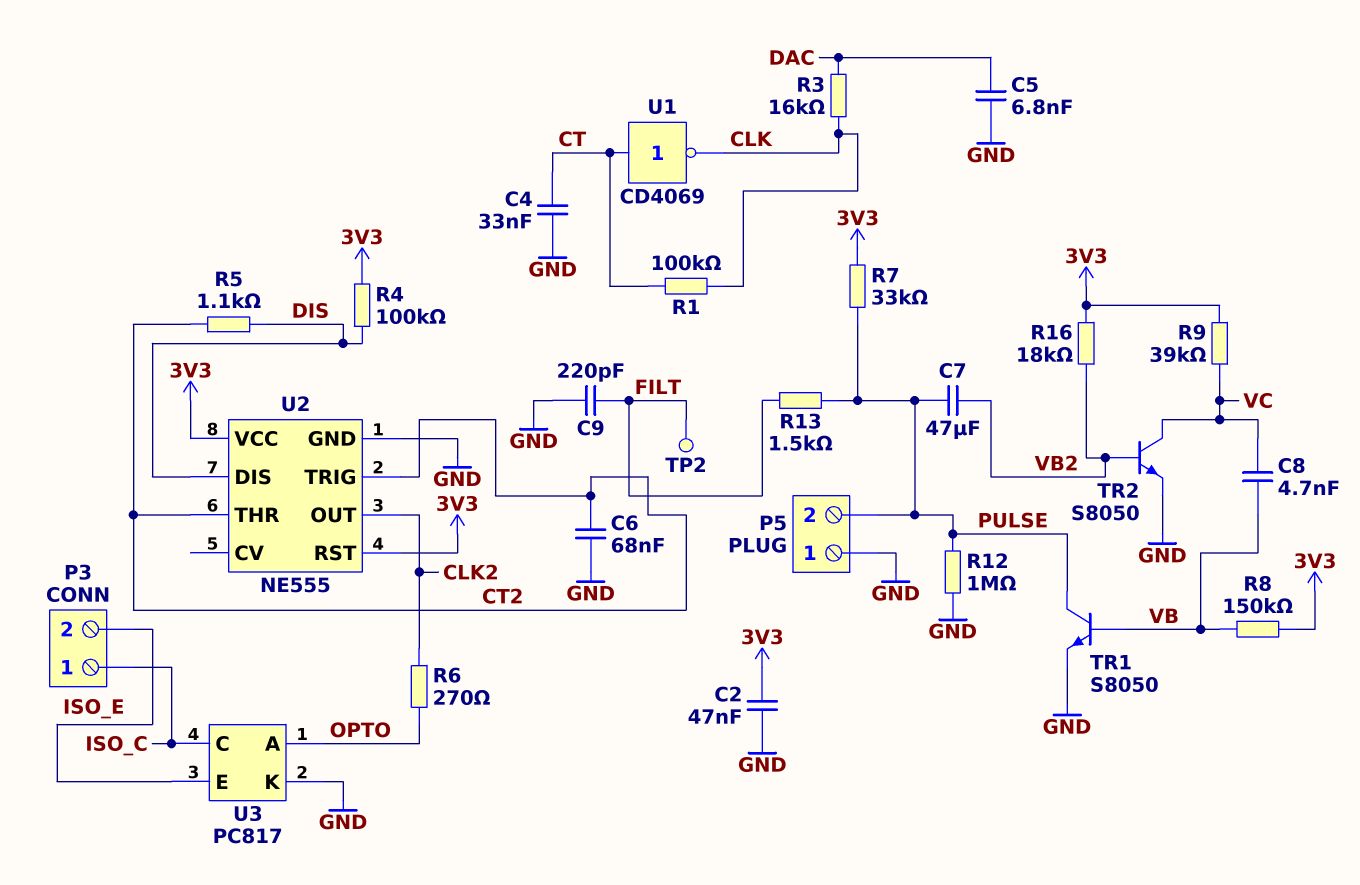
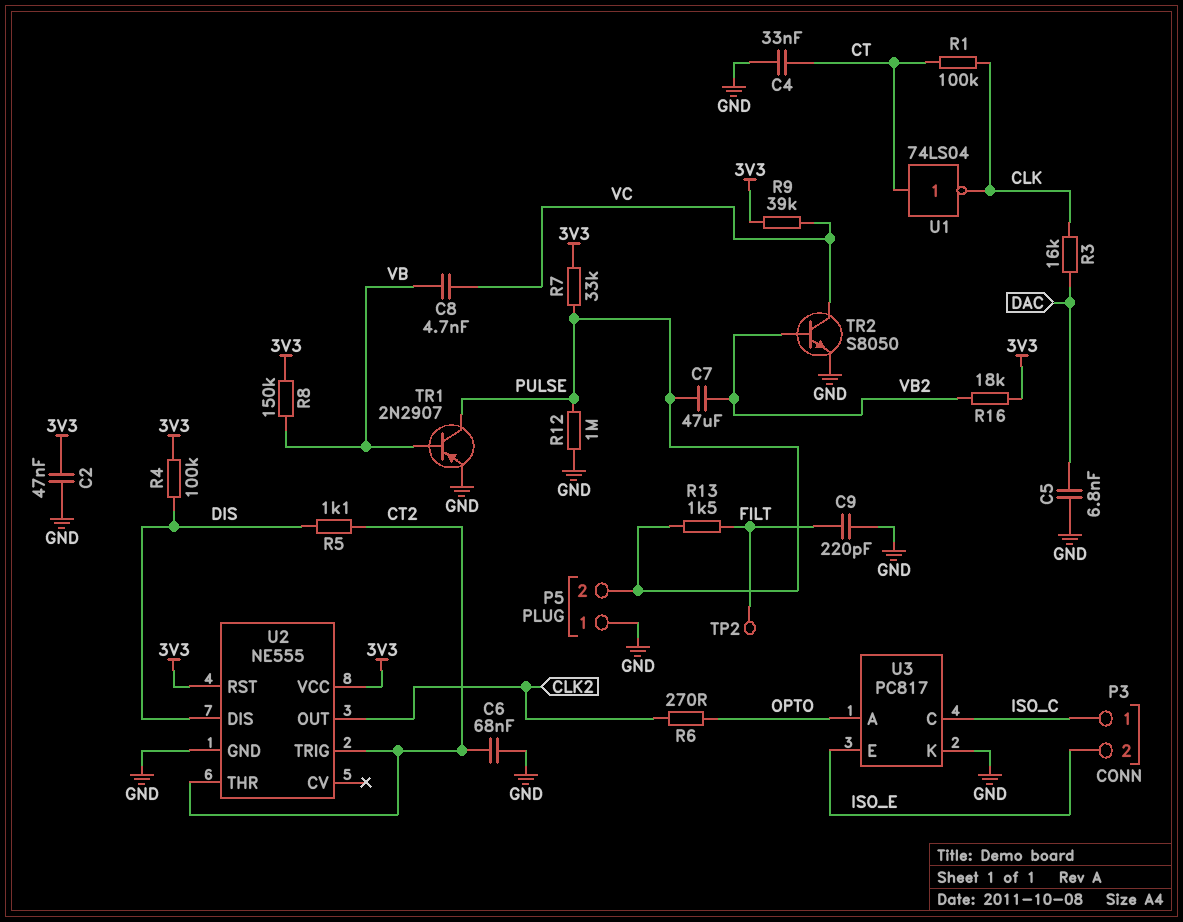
TR1: NPN S8050 (B VB, C PULSE, E GND) -> PNP 2N2907 (B VB, C PULSE, E GND)
U1: NOT CD4069 (in CT, out CLK) -> NOT 74LS04 (in CT, out CLK)

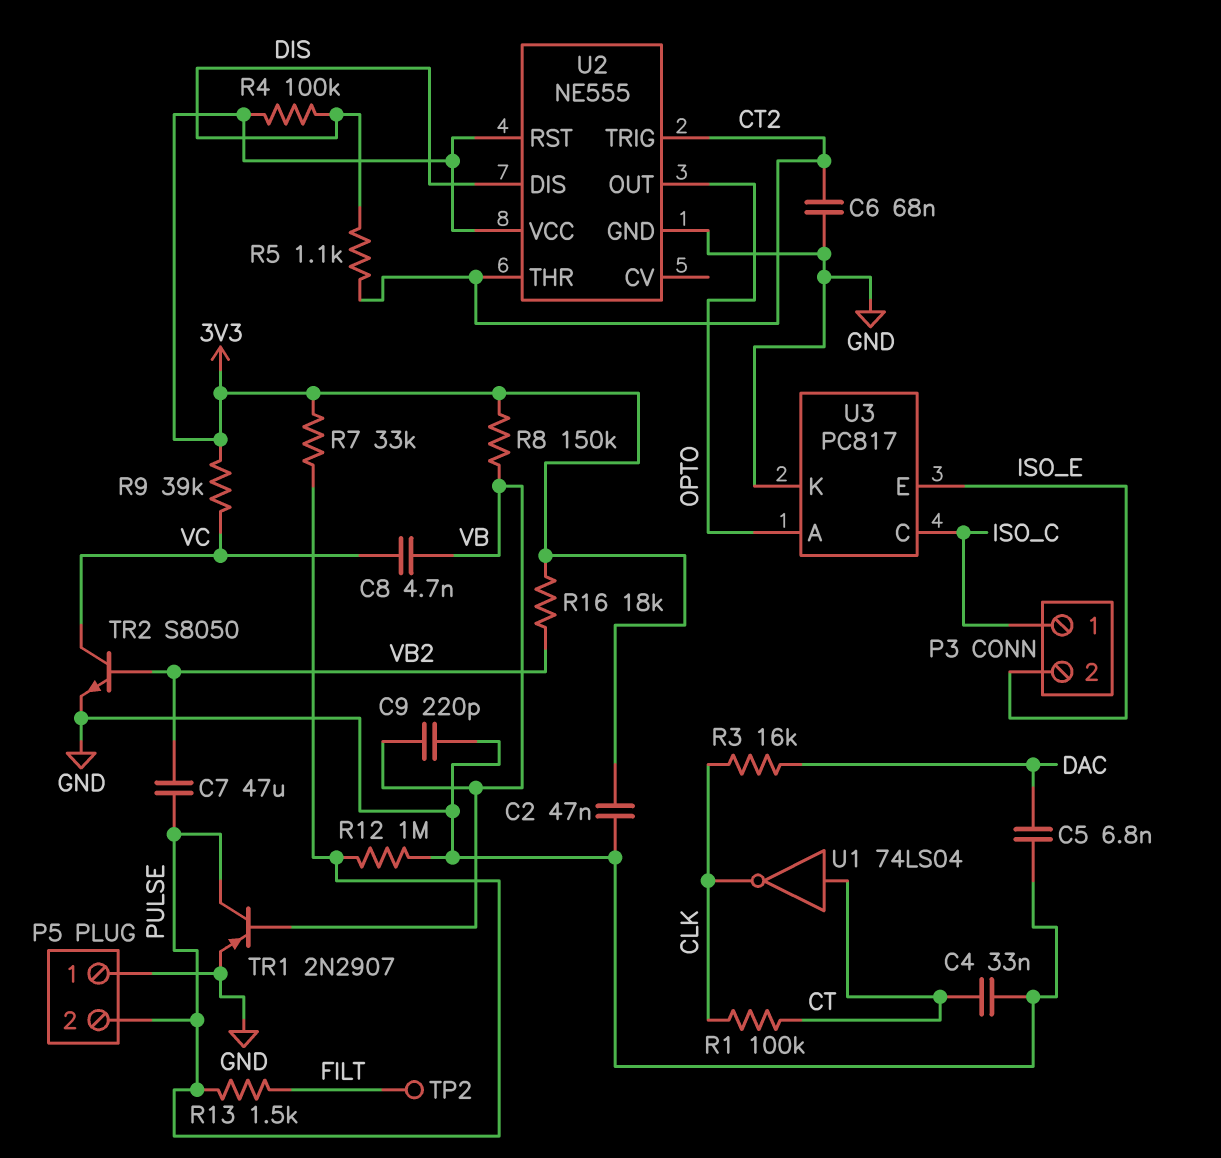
C9: 220pF (FILT, GND) -> 220pF (GND, VB)
R6: 270 (CLK2, OPTO) -> none
U2 pin OUT: CLK2 -> OPTO

